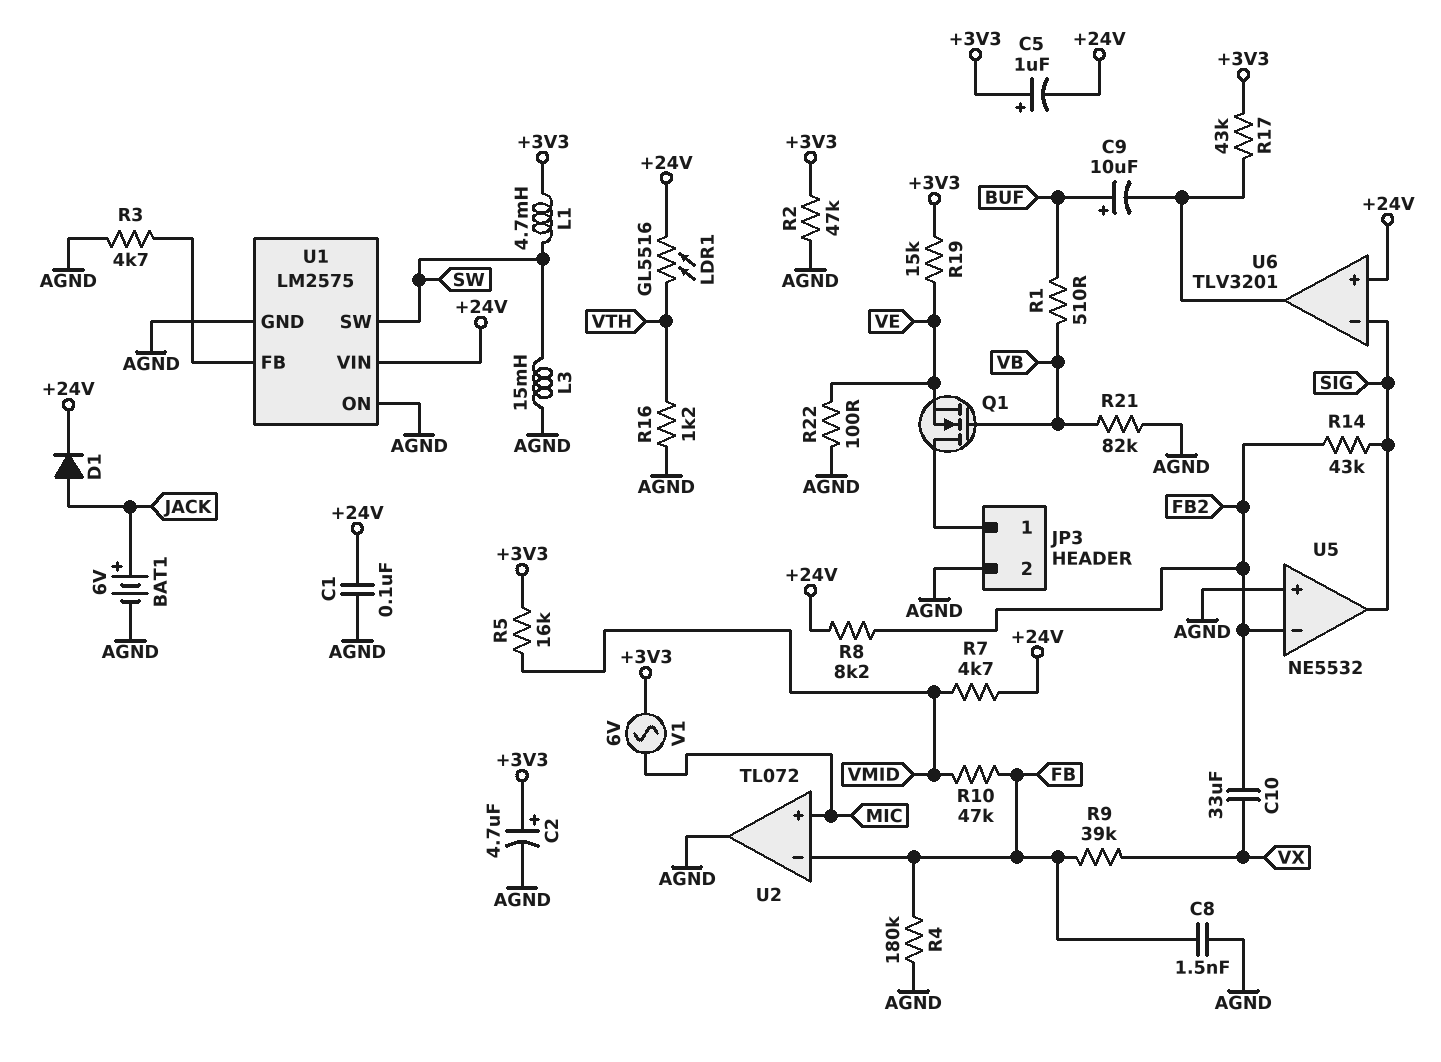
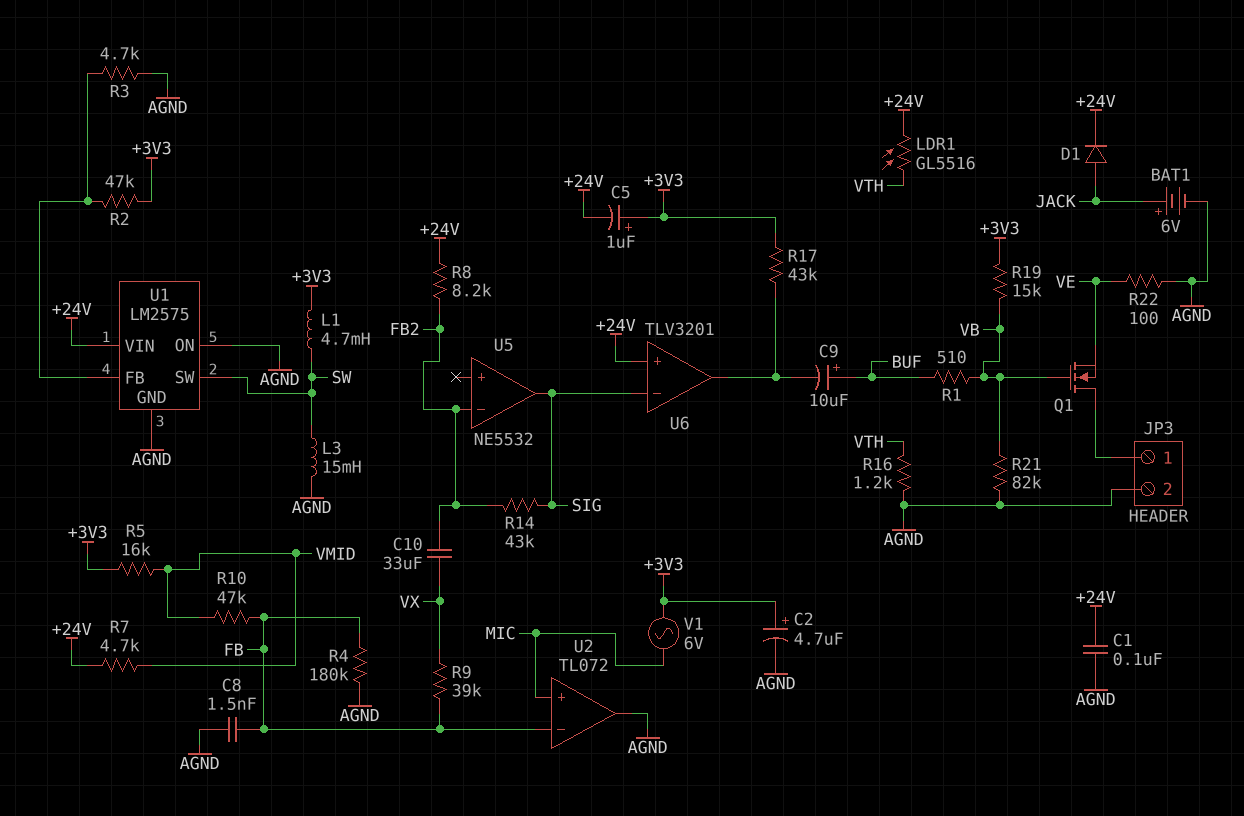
R2: 47k (+3V3, AGND) -> 47k (+3V3, U1/FB)
R19: 15k (+3V3, VE) -> 15k (+3V3, VB)
U5 pin in+: AGND -> none

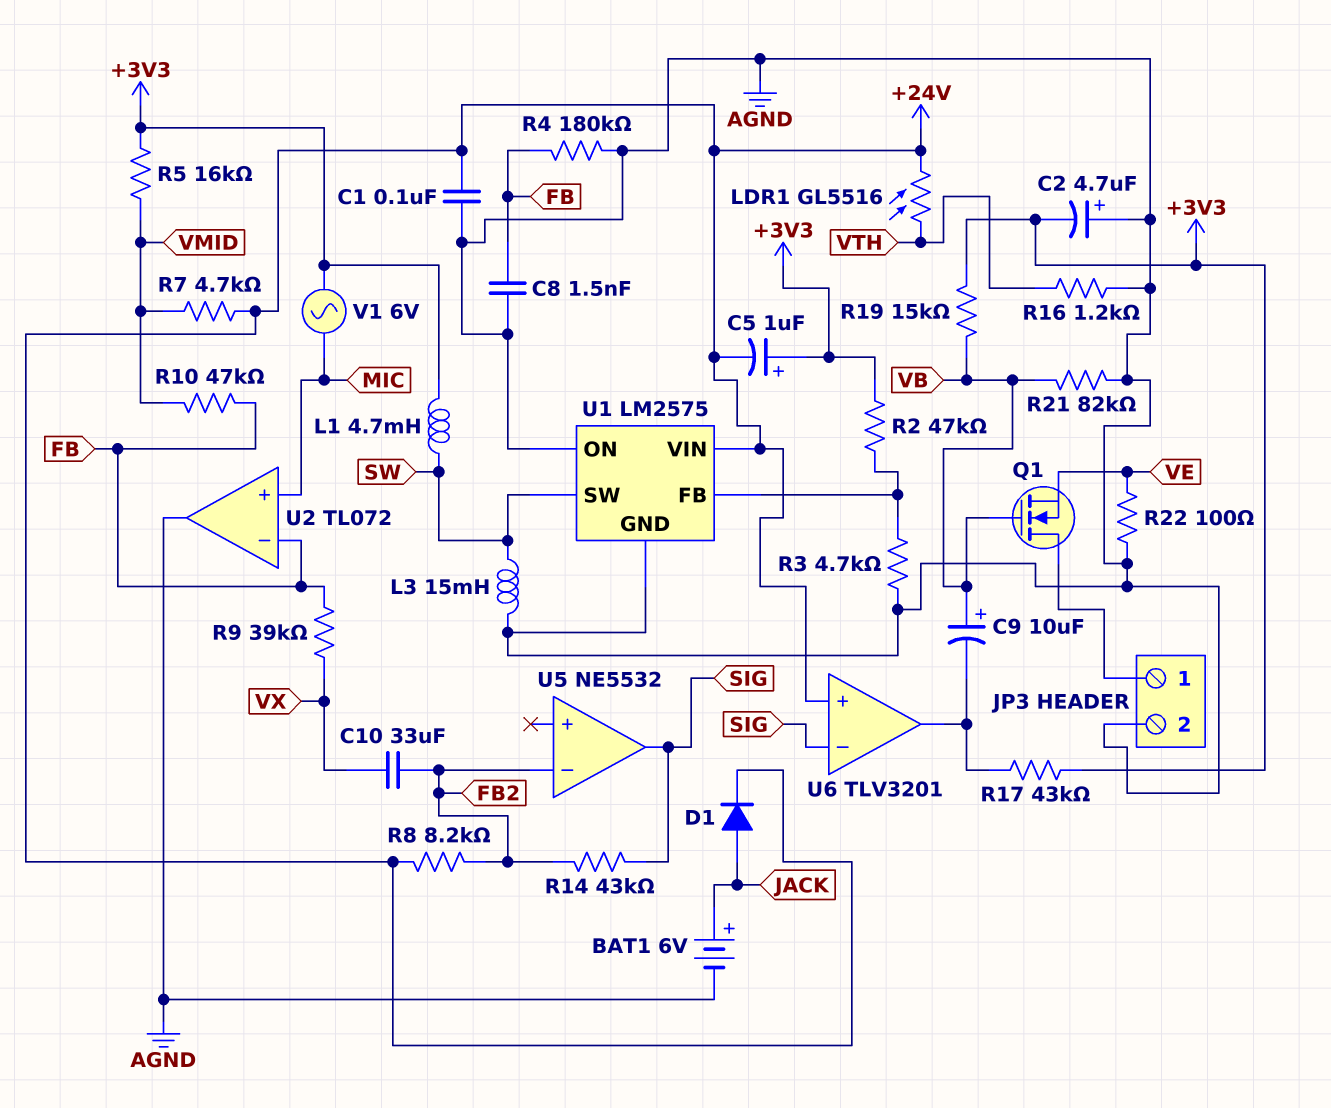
C2: 4.7uF (plus +3V3, minus AGND) -> 4.7uF (plus AGND, minus +3V3)
C9: 10uF (plus BUF, minus U6/out) -> 10uF (plus VB, minus U6/out)
R1: 510 (BUF, VB) -> none

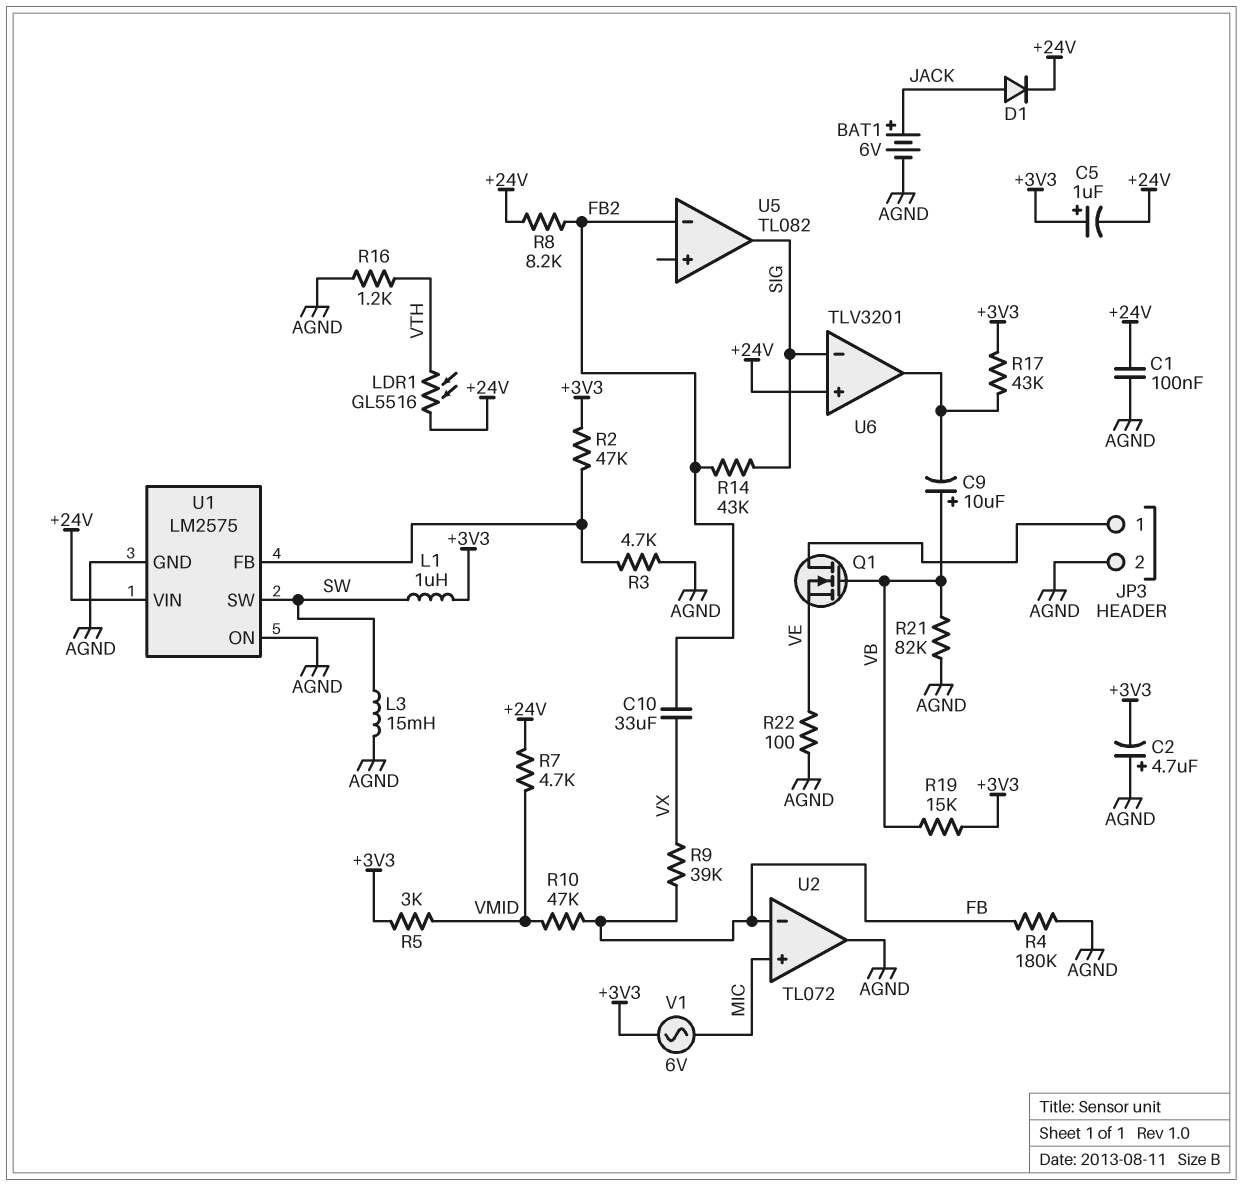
C8: 1.5nF (AGND, FB) -> none
L1: 4.7mH (+3V3, SW) -> 1uH (+3V3, SW)
R5: 16k (+3V3, VMID) -> 3k (+3V3, VMID)
U5: NE5532 -> TL082

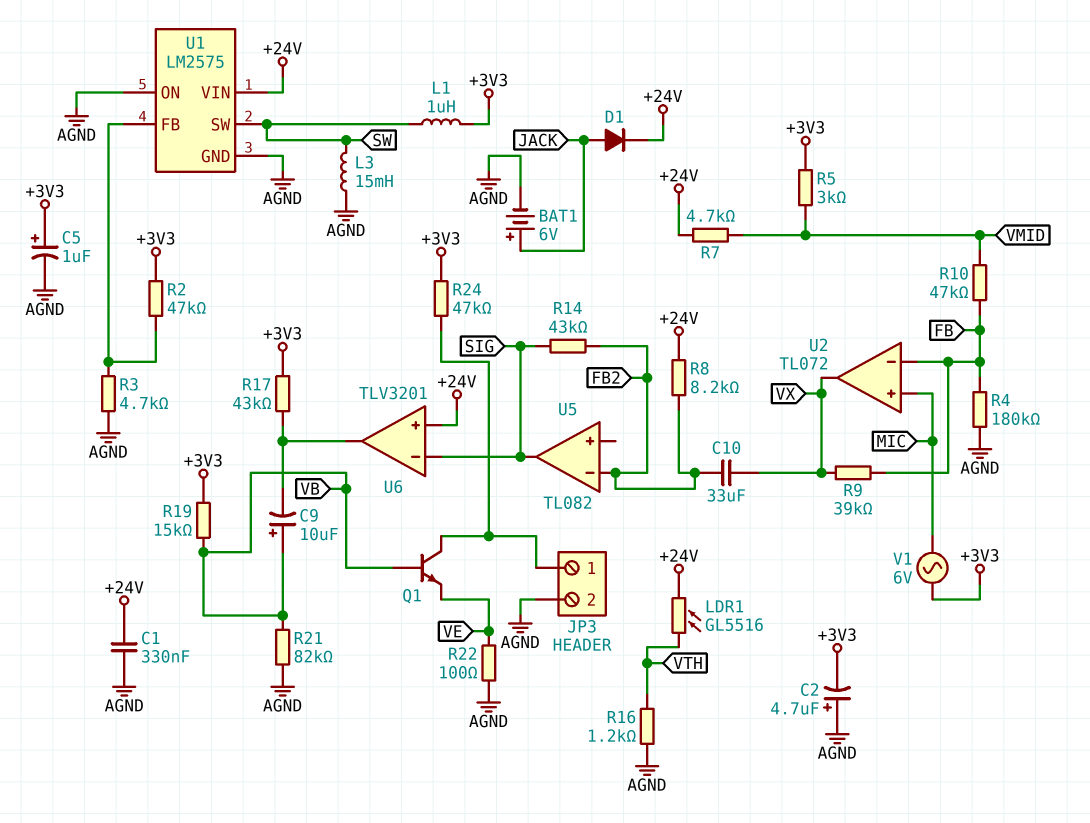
C1: 100nF (+24V, AGND) -> 330nF (+24V, AGND)
C5: 1uF (plus +3V3, minus +24V) -> 1uF (plus +3V3, minus AGND)
Q1: NMOS (G VB, D JP3/1, S VE) -> NPN (B VB, C JP3/1, E VE)
R24: none -> 47k (+3V3, JP3/1)
U2 pin out: AGND -> VX

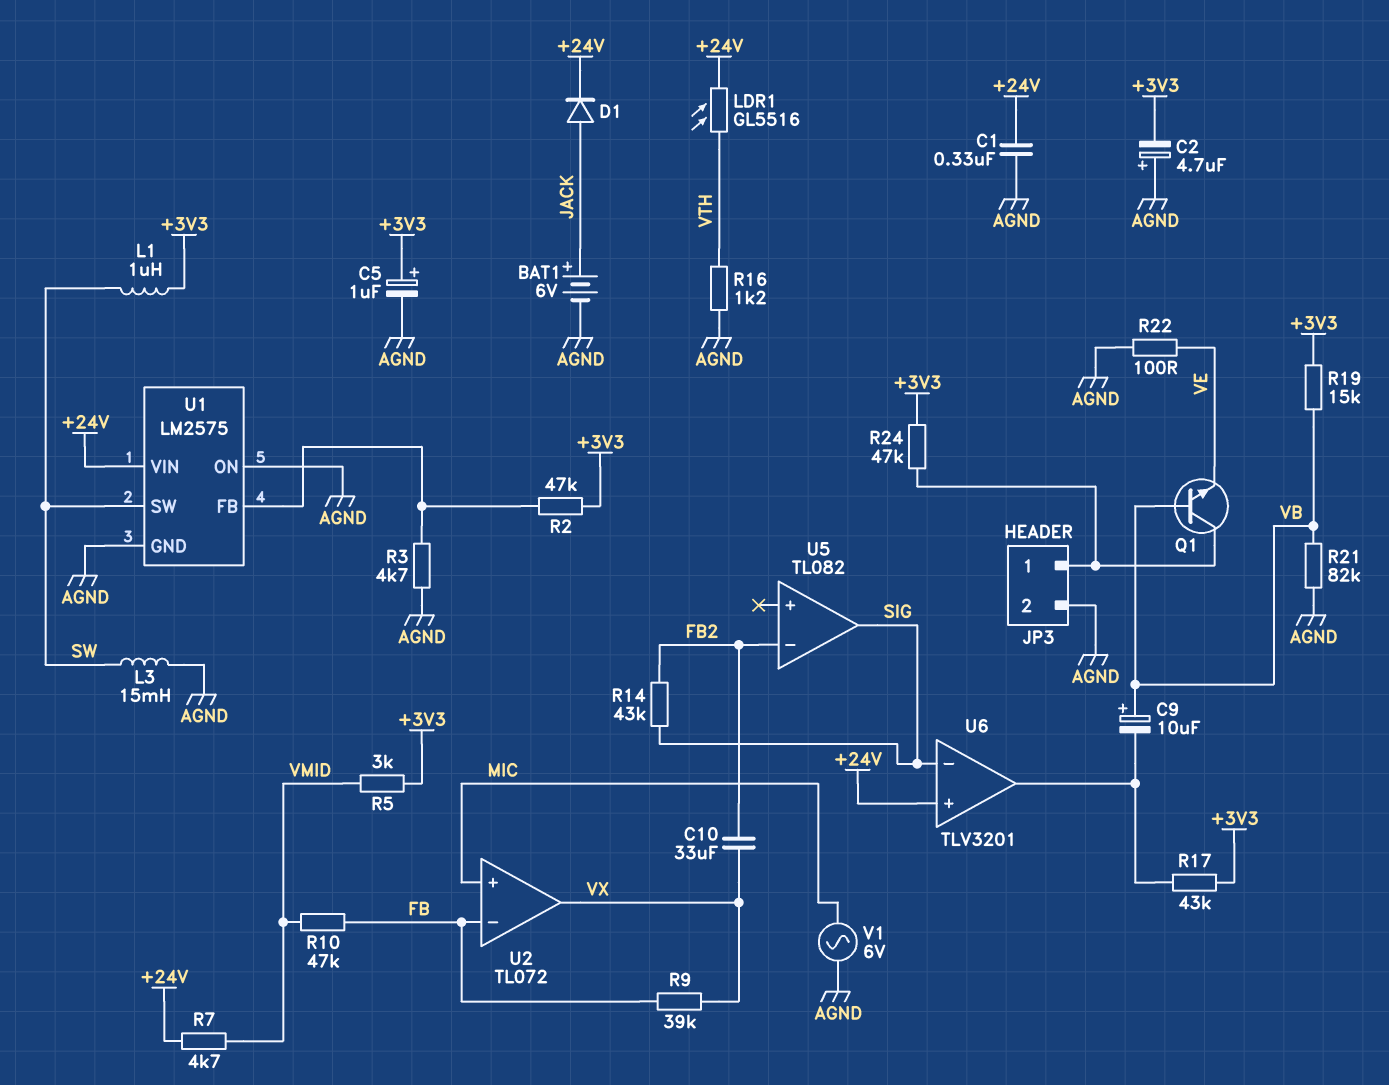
R4: 180k (AGND, FB) -> none
R8: 8.2k (+24V, FB2) -> none
V1: AC 6V (+3V3, MIC) -> AC 6V (AGND, MIC)

